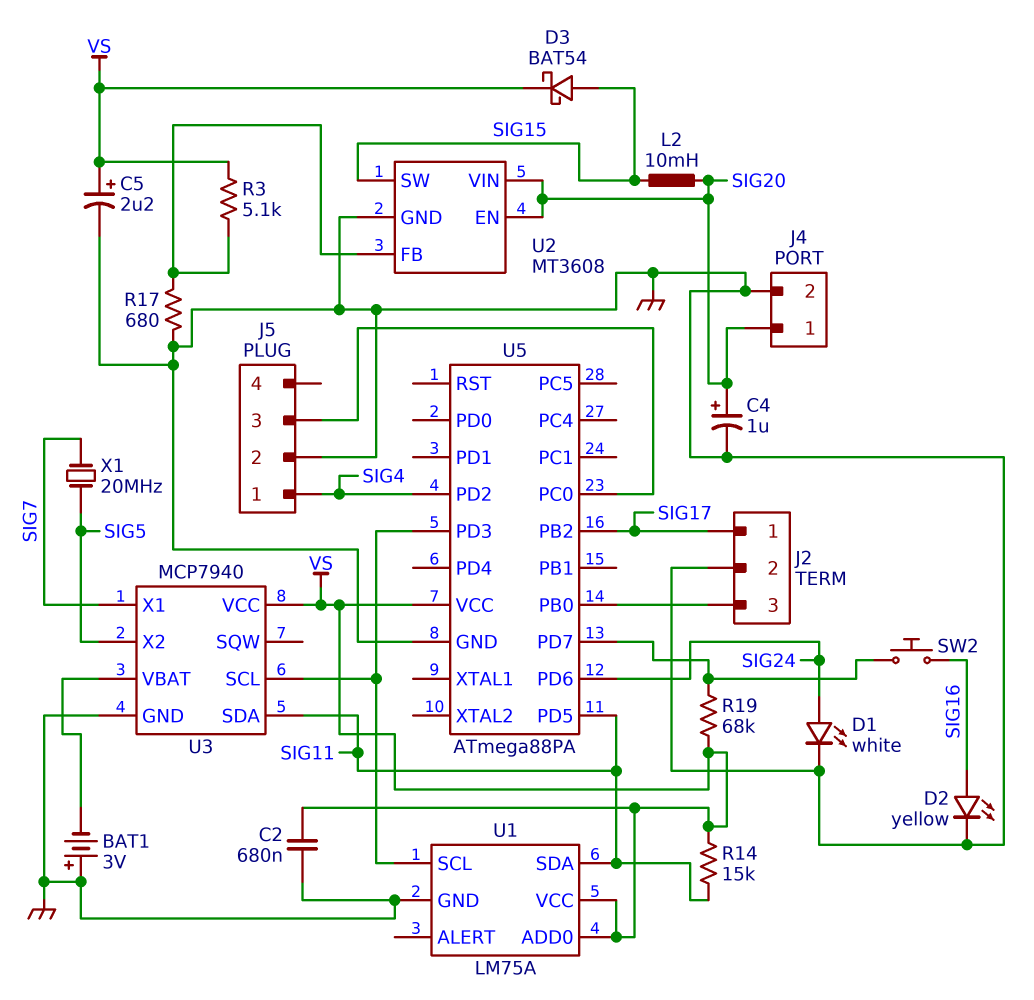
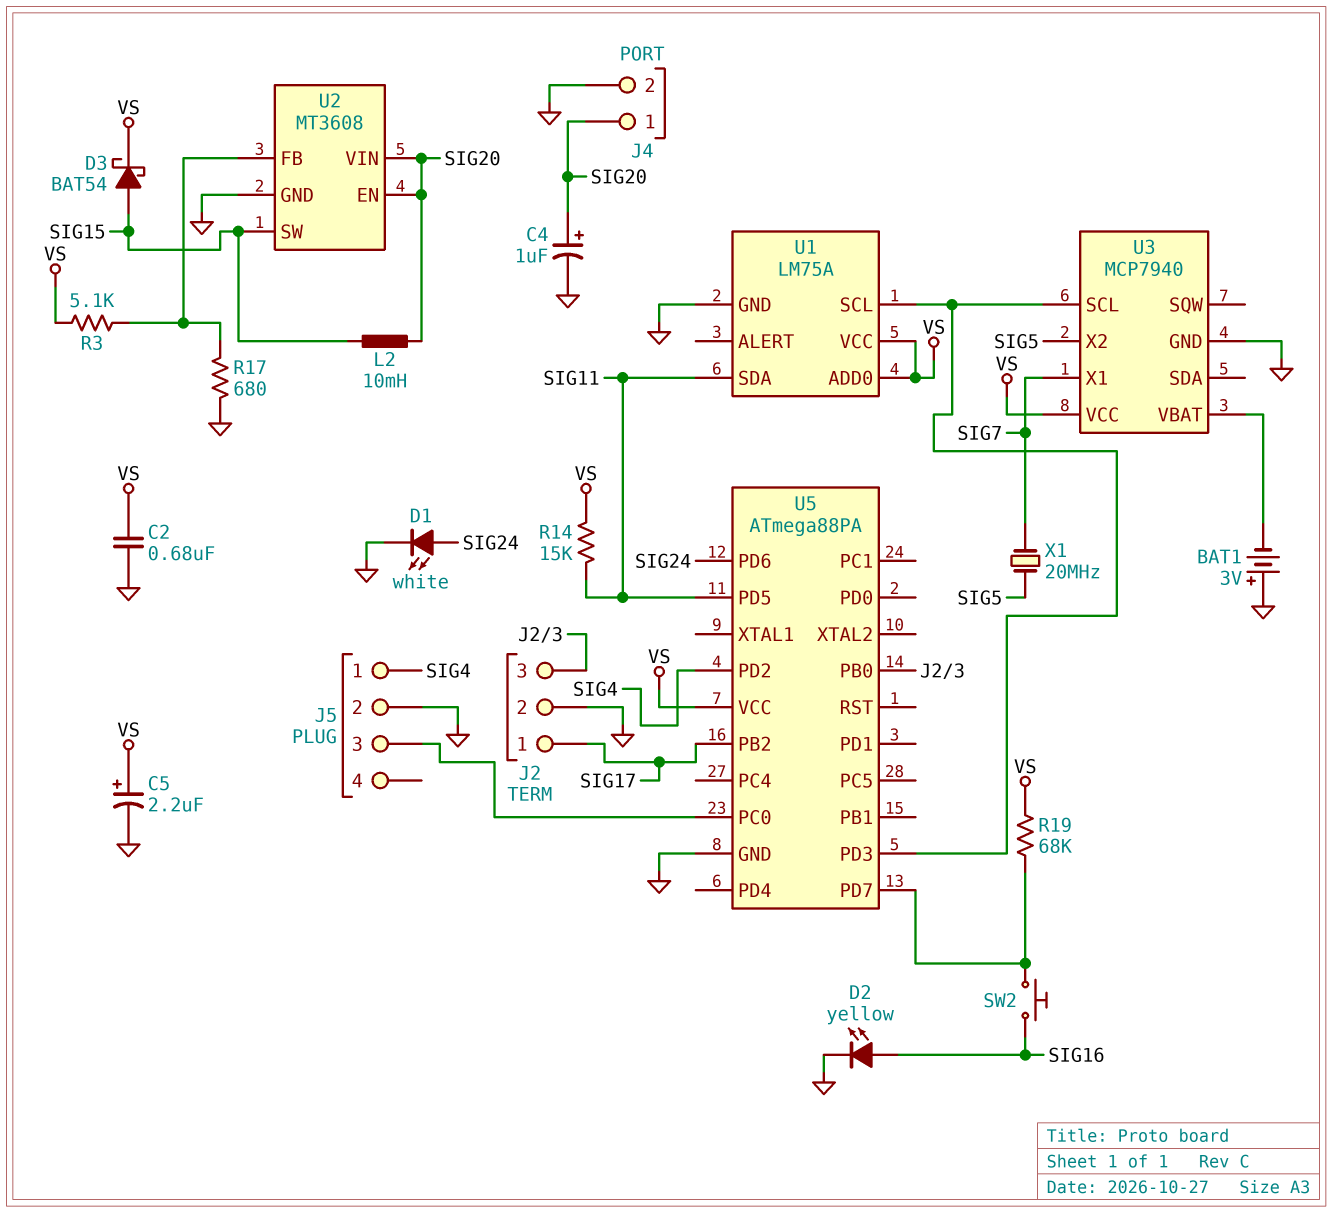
U3 pin SDA: SIG11 -> none

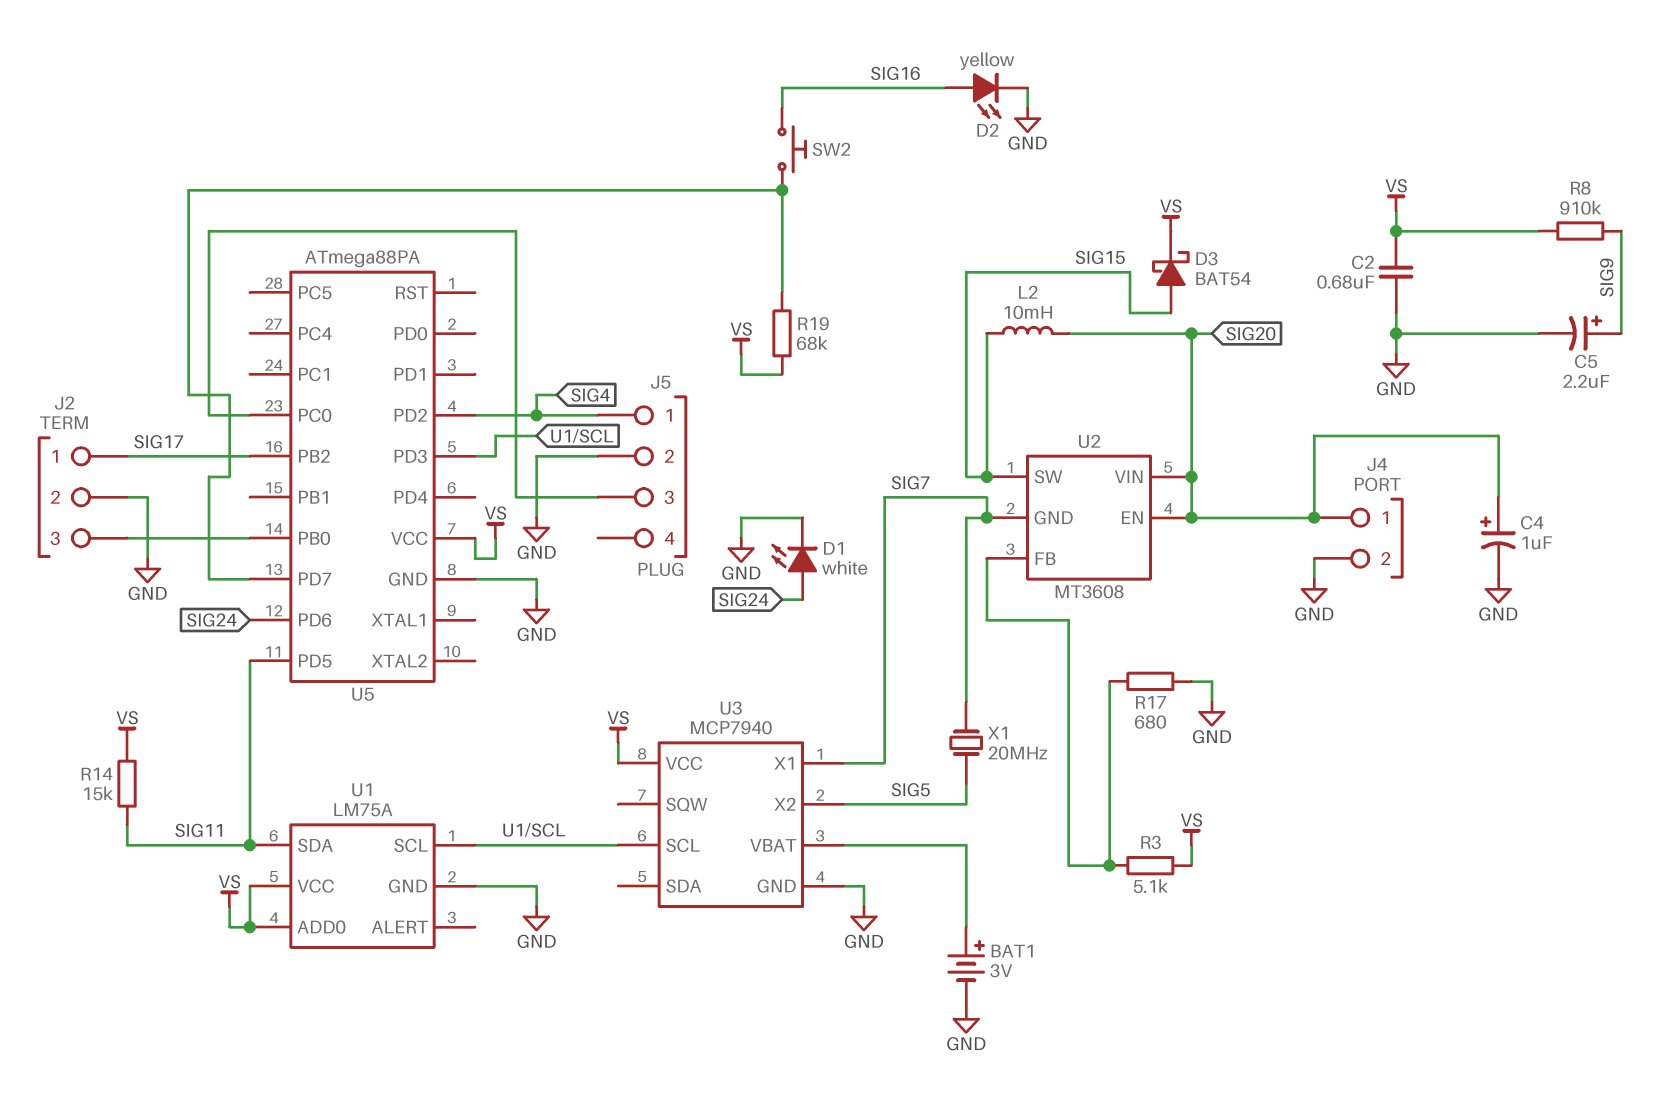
BAT1: 3V (plus GND, minus U3/VBAT) -> 3V (plus U3/VBAT, minus GND)
C5: 2.2uF (plus VS, minus GND) -> 2.2uF (plus SIG9, minus GND)
R8: none -> 910k (SIG9, VS)
U2 pin GND: GND -> SIG7

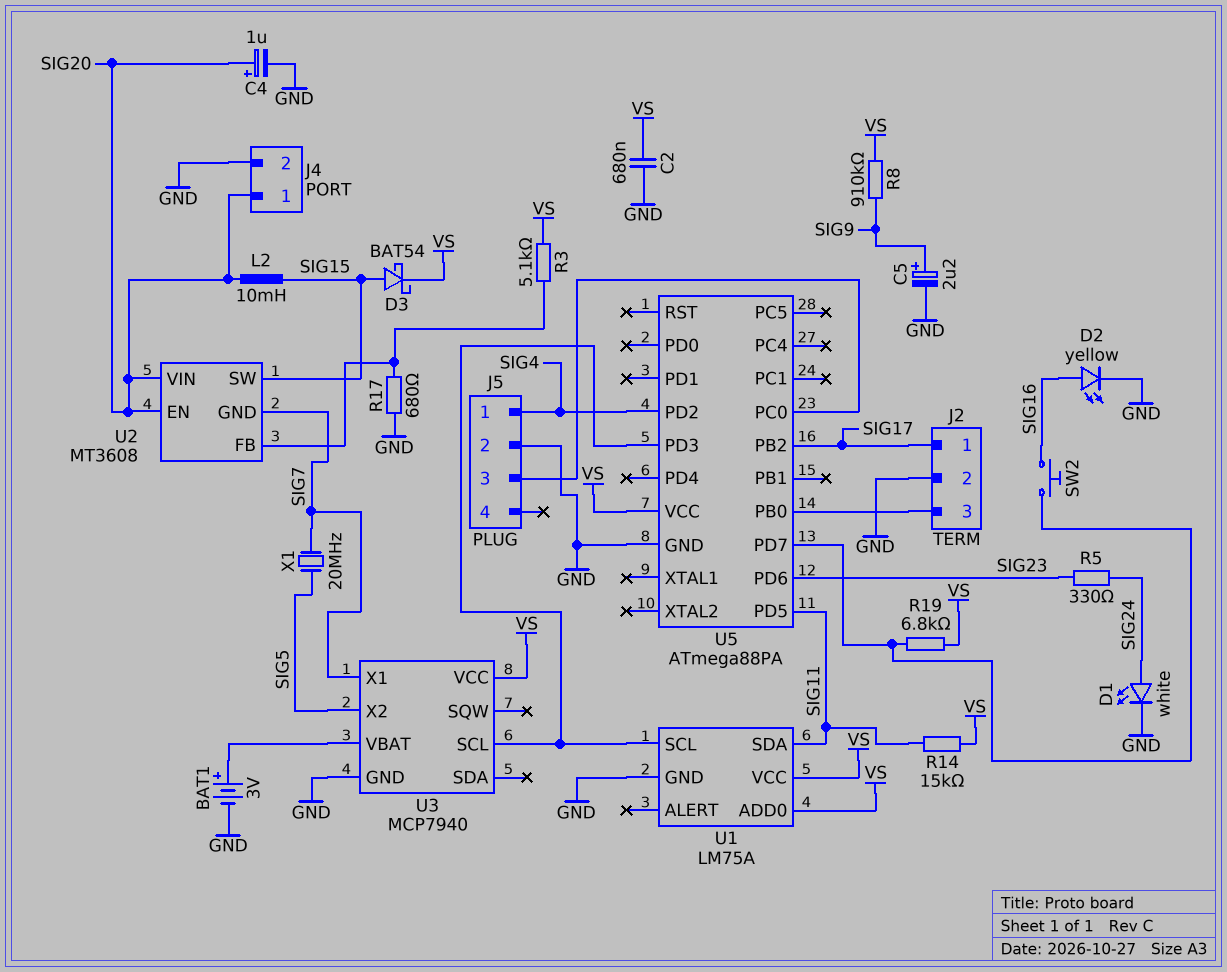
R5: none -> 330 (SIG23, SIG24)
R19: 68k (U5/PD7, VS) -> 6.8k (U5/PD7, VS)
U5 pin PD6: SIG24 -> SIG23

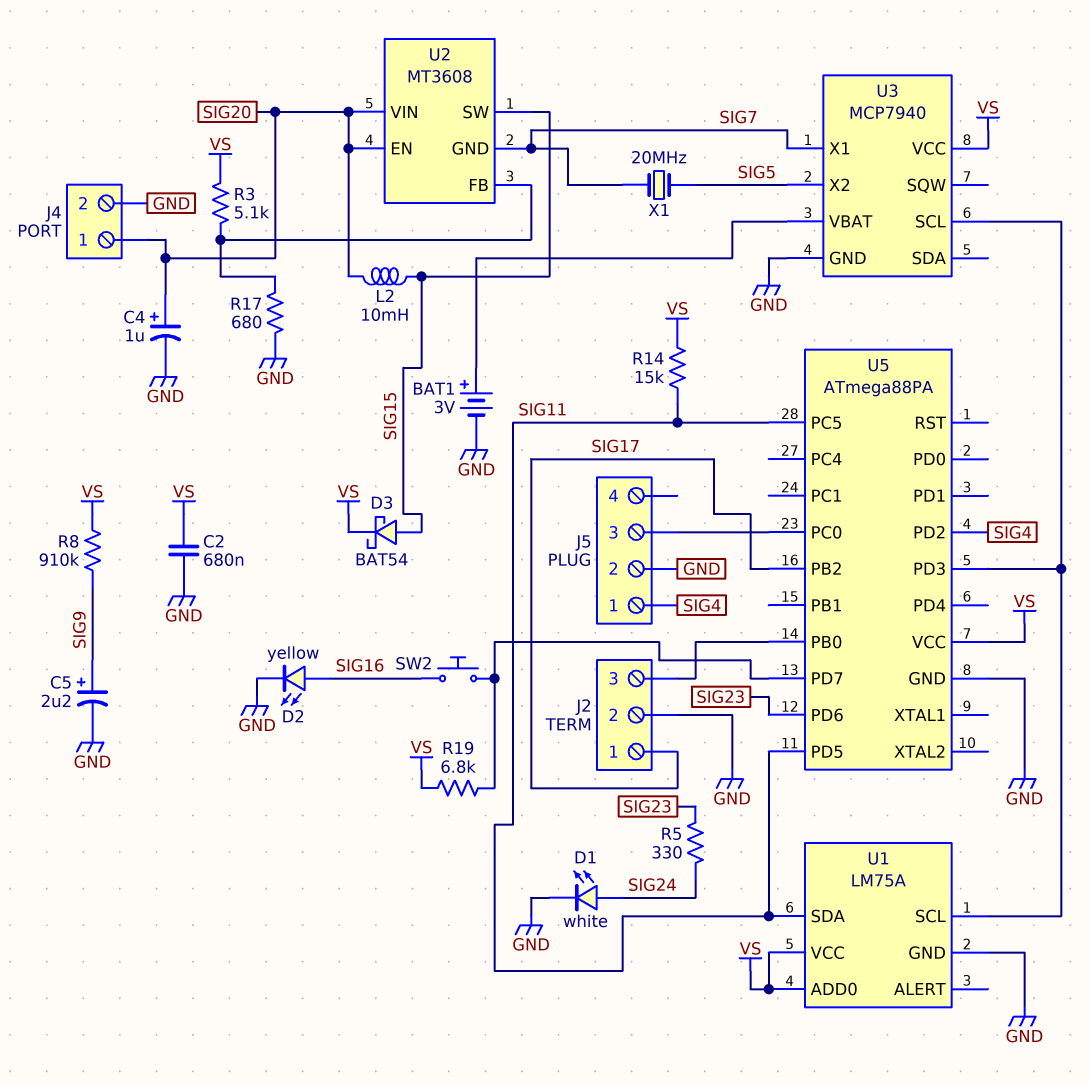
U5 pin PC5: none -> SIG11

